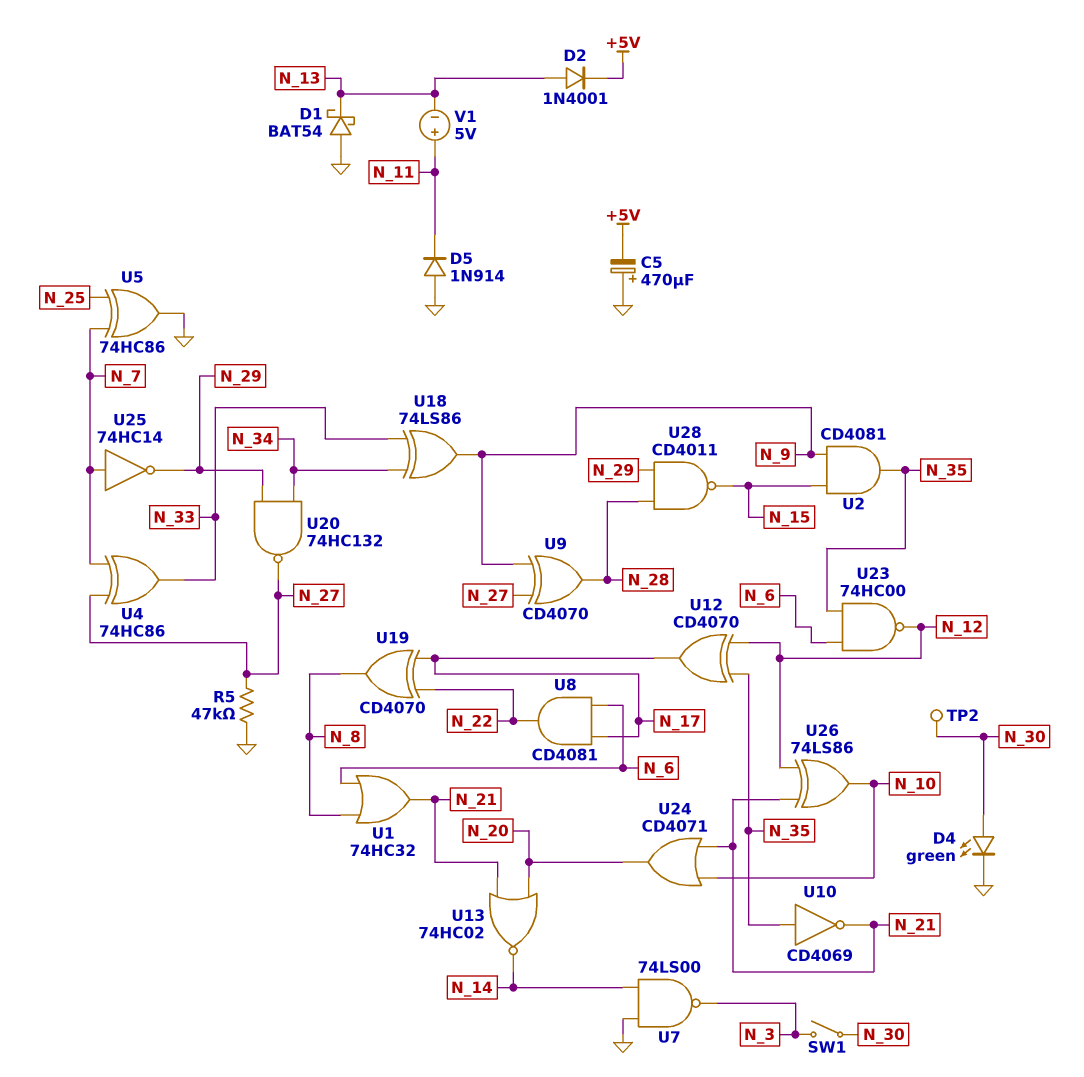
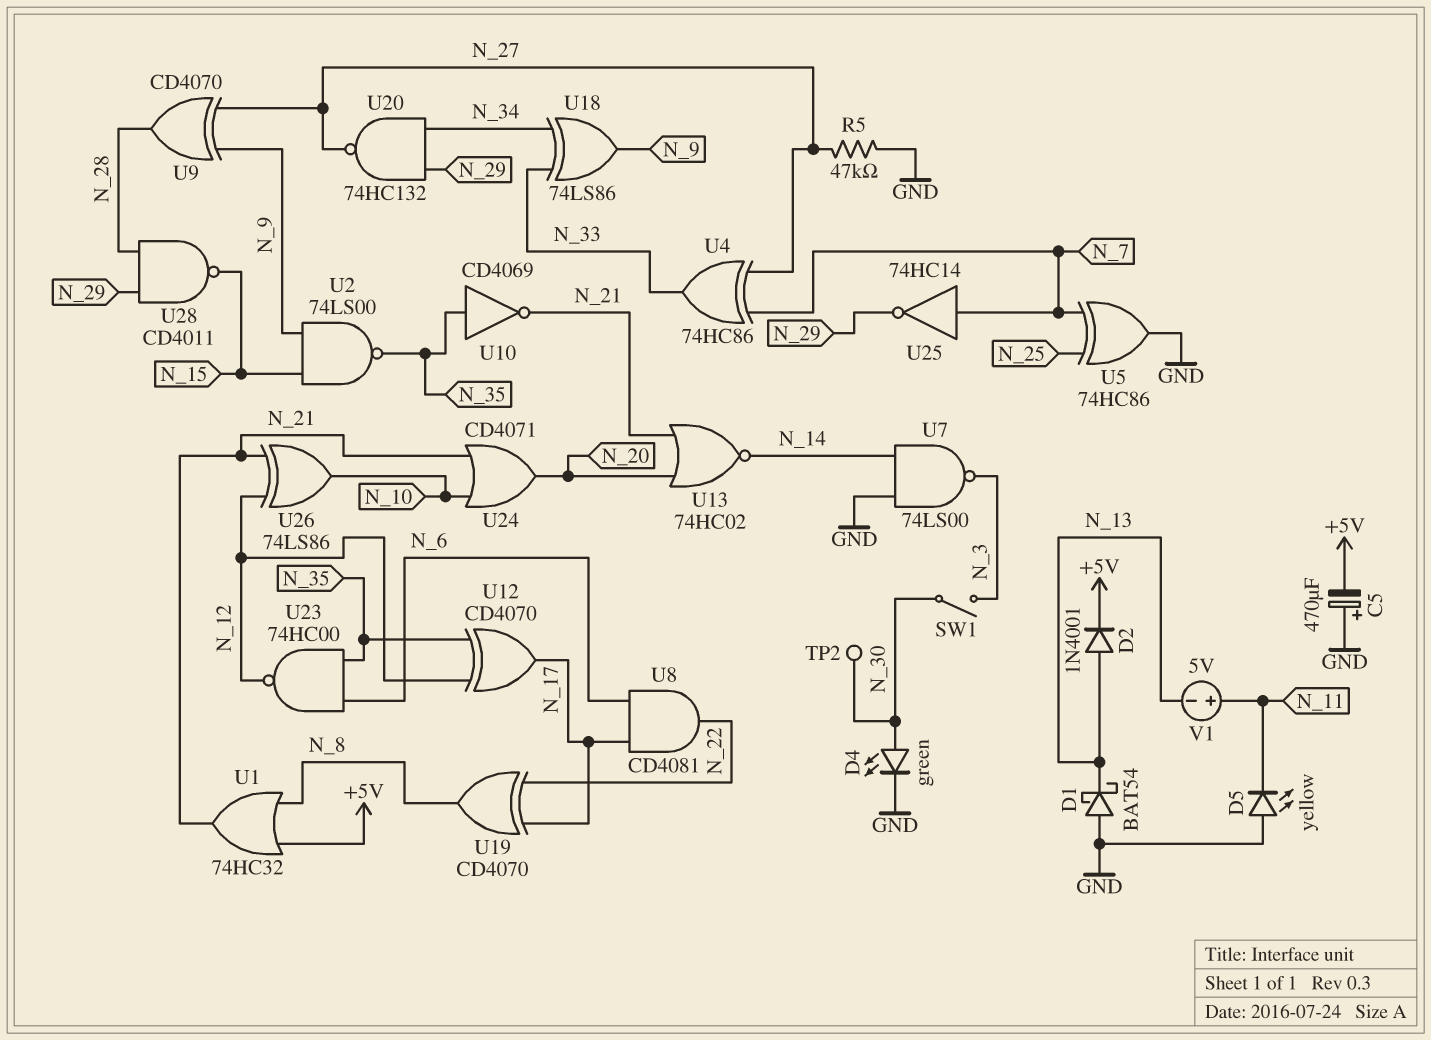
D5: diode 1N914 (A GND, K N_11) -> LED yellow (A GND, K N_11)
U1: OR 74HC32 (in N_6, in N_8, out N_21) -> OR 74HC32 (in +5V, in N_8, out N_21)
U2: AND CD4081 (in N_9, in N_15, out N_35) -> NAND 74LS00 (in N_9, in N_15, out N_35)

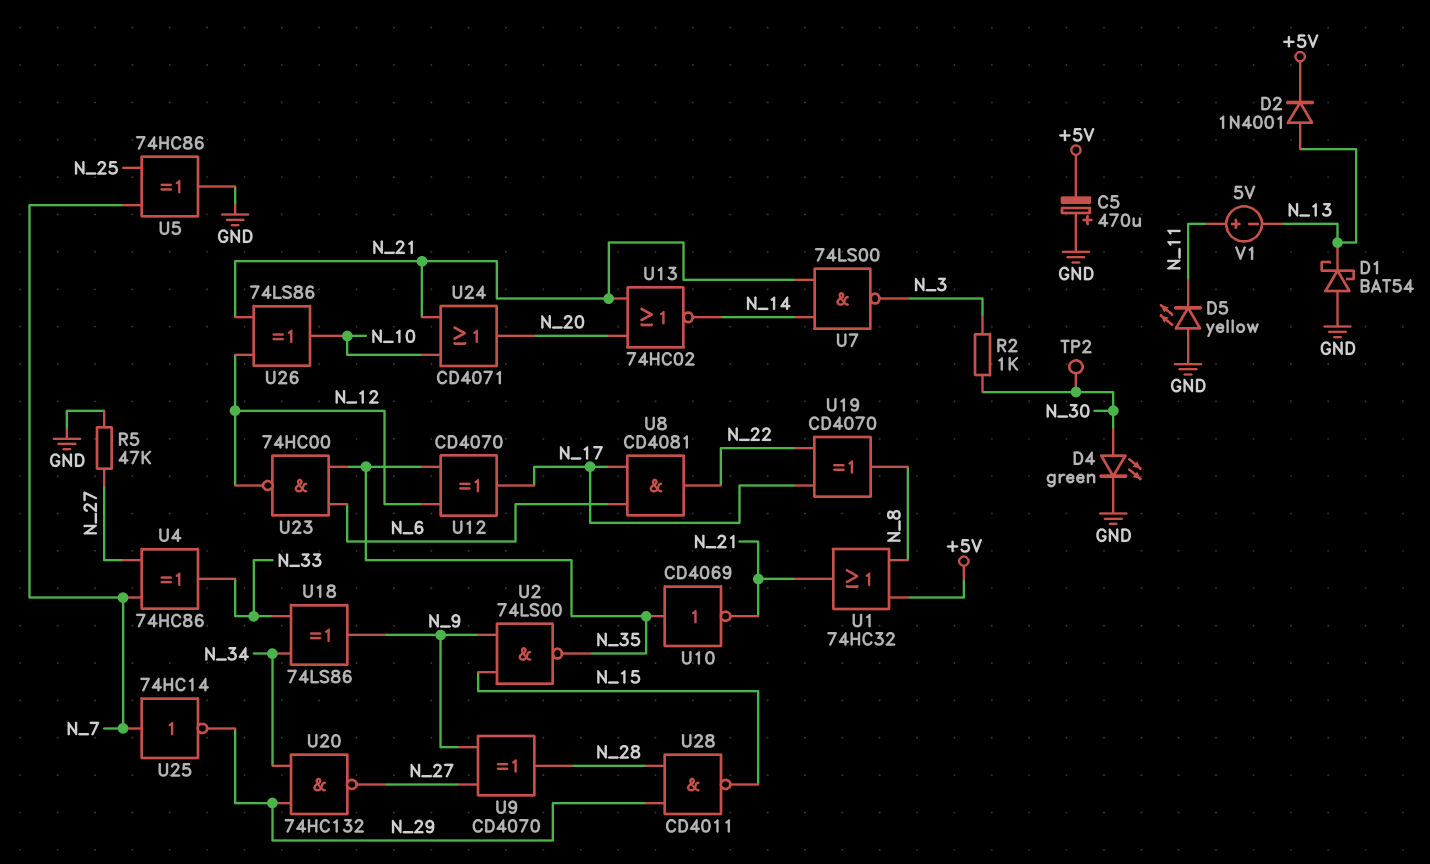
R2: none -> 1k (N_3, N_30)
SW1: switch (N_3, N_30) -> none
U7: NAND 74LS00 (in GND, in N_14, out N_3) -> NAND 74LS00 (in N_14, in N_21, out N_3)

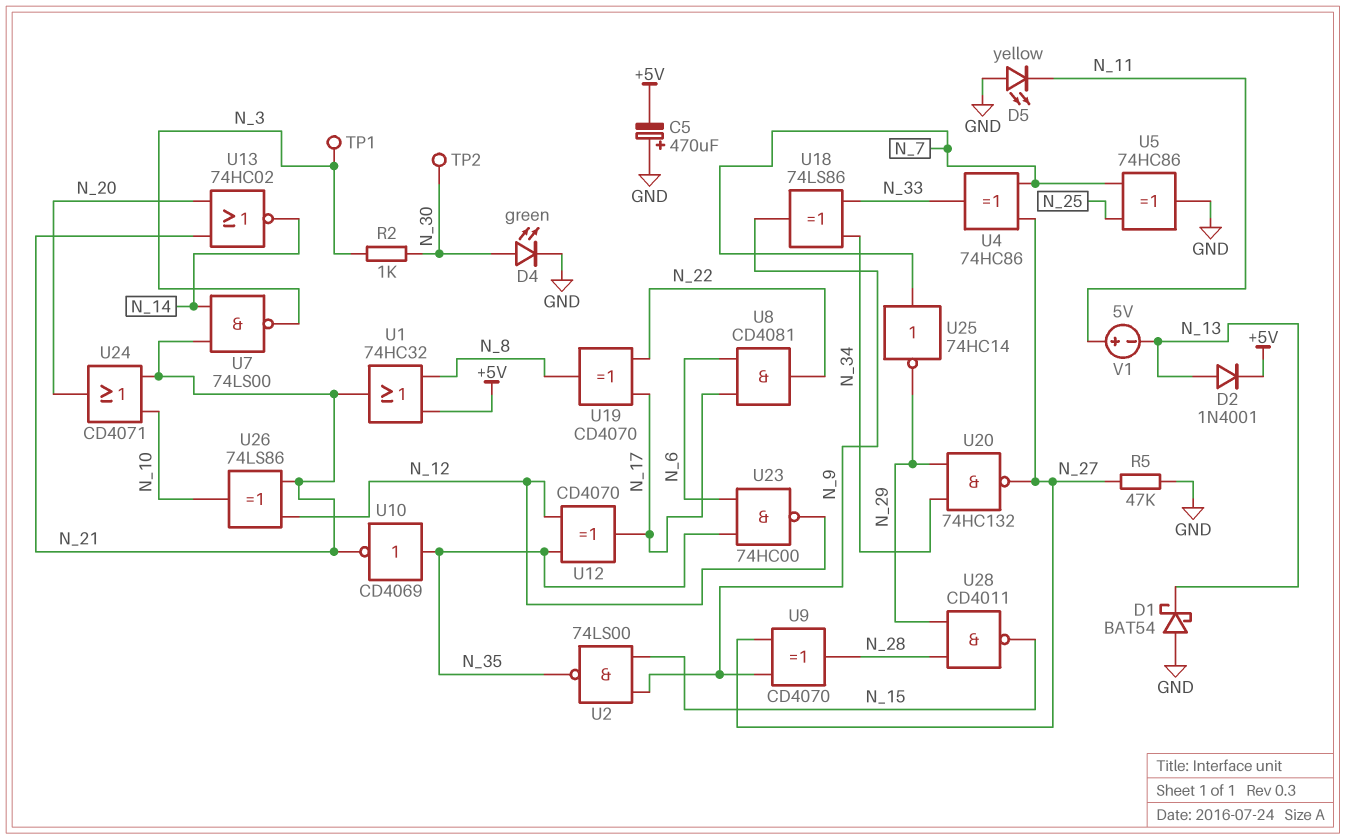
TP1: none -> test point (N_3)

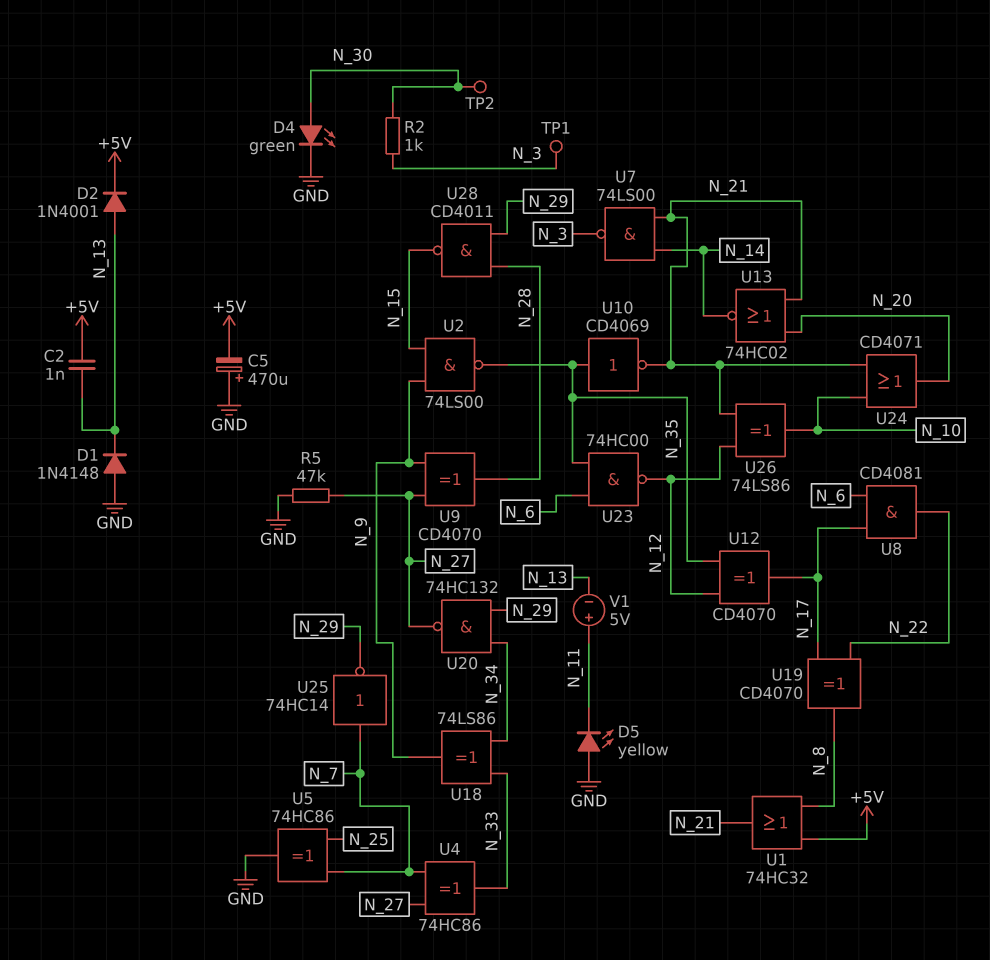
C2: none -> 1nF (+5V, N_13)
D1: schottky BAT54 (A GND, K N_13) -> diode 1N4148 (A GND, K N_13)

